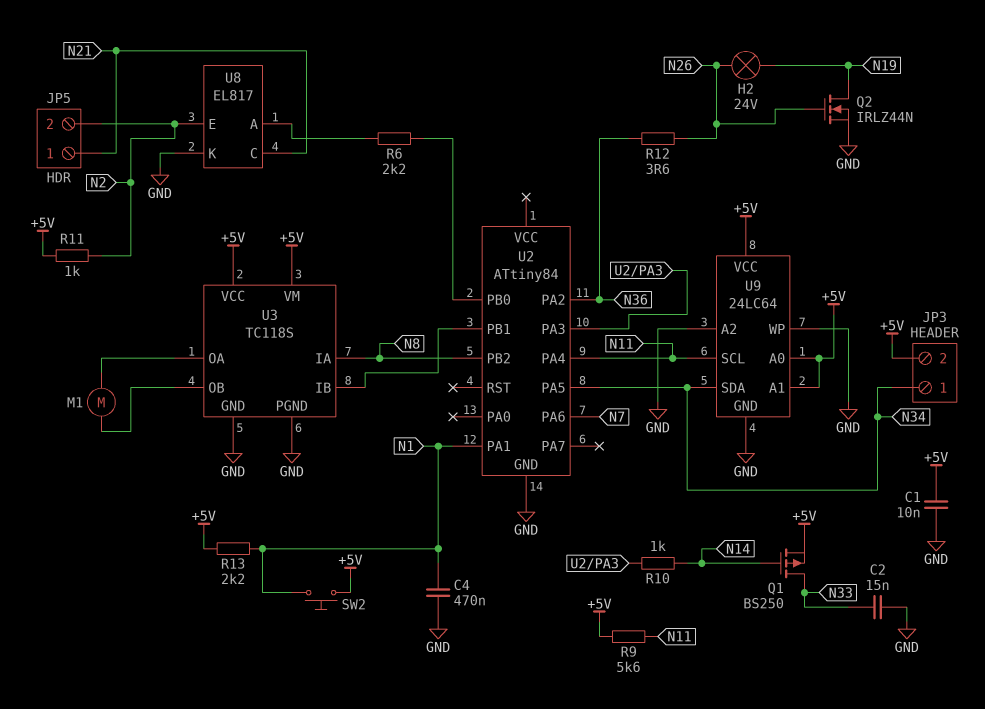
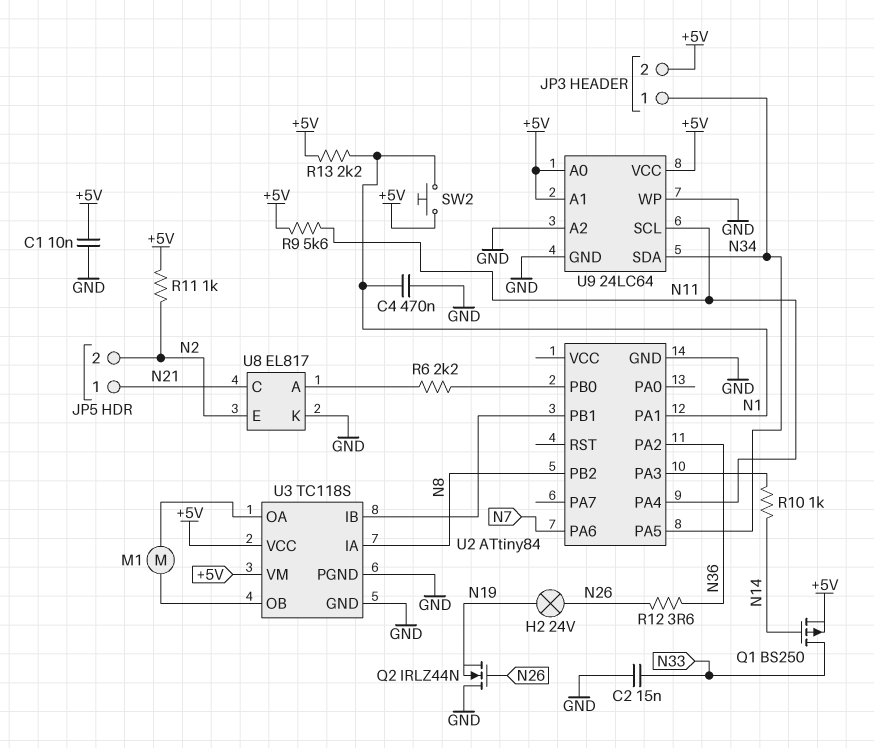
Q2: NMOS IRLZ44N (G N26, D N19, S GND) -> NMOS IRLZ44N (G N26, D GND, S N19)

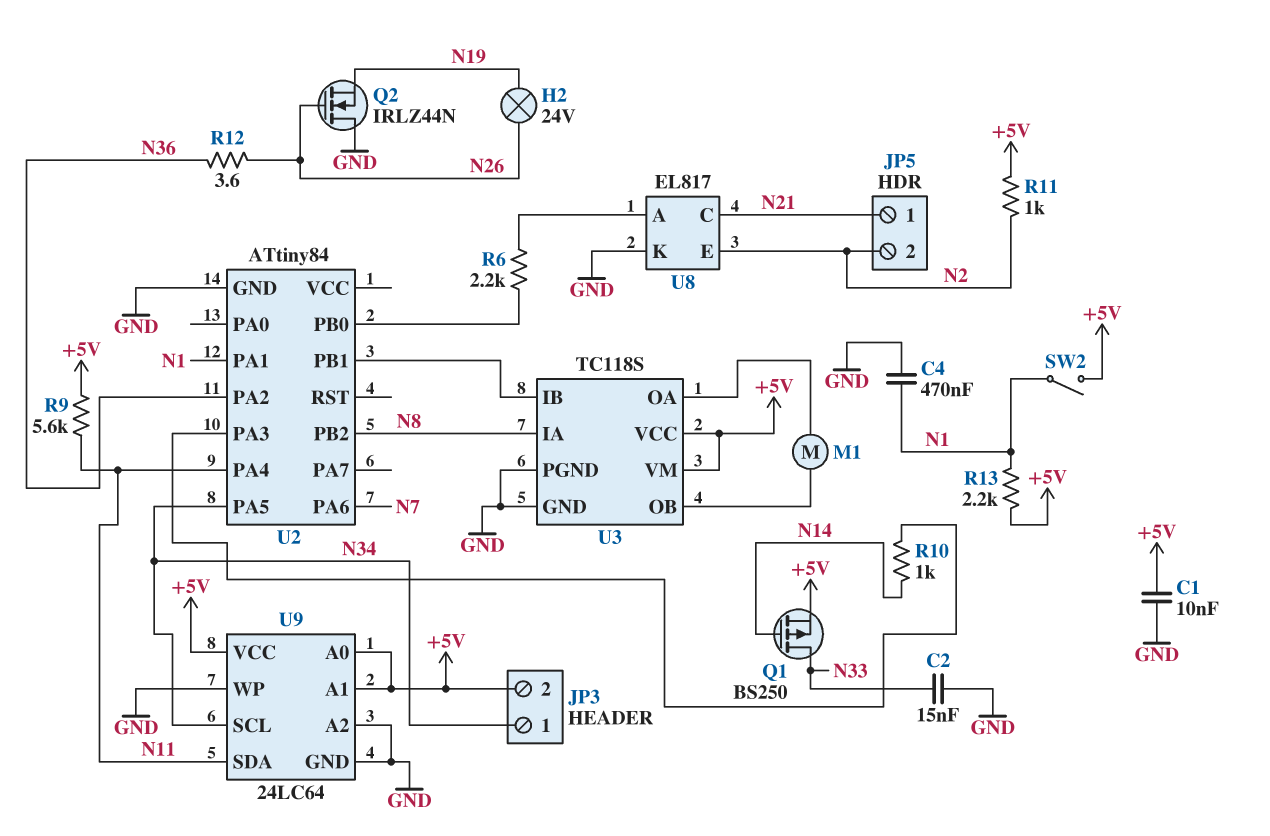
SW2: button (+5V, N1) -> switch (+5V, N1)
U9 pin SCL: N11 -> N34
U9 pin SDA: N34 -> N11

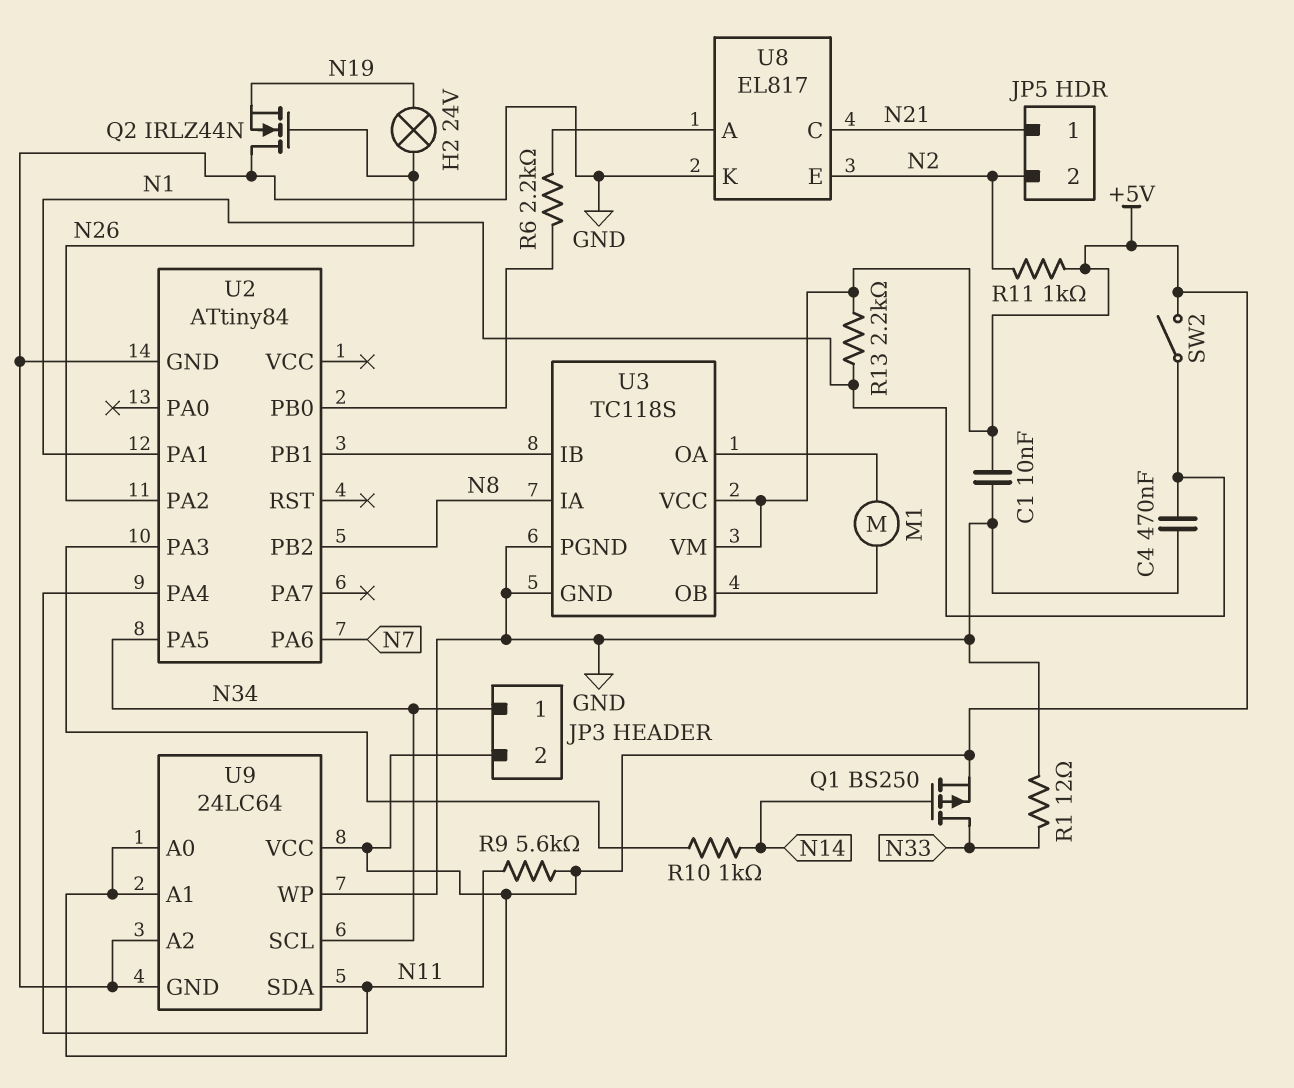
C2: 15nF (GND, N33) -> none
R1: none -> 12 (GND, N33)
R12: 3.6 (N26, N36) -> none
U2 pin PA2: N36 -> N26

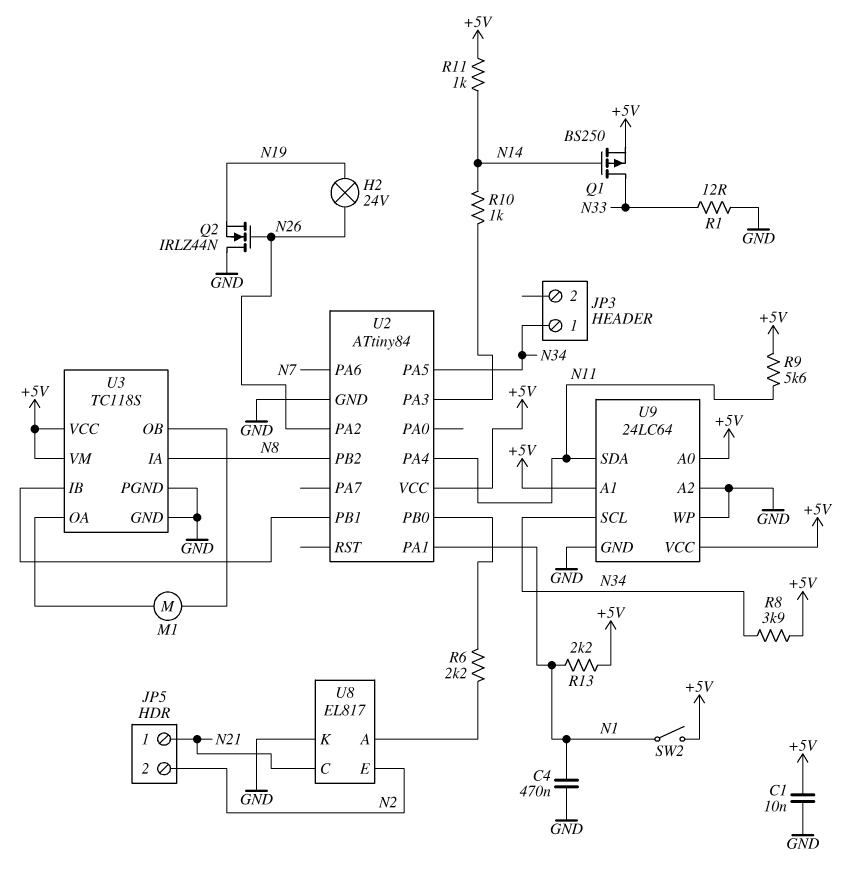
JP3 pin 2: +5V -> none
R8: none -> 3.9k (+5V, N34)
R11: 1k (+5V, N2) -> 1k (+5V, N14)
U2 pin VCC: none -> +5V

